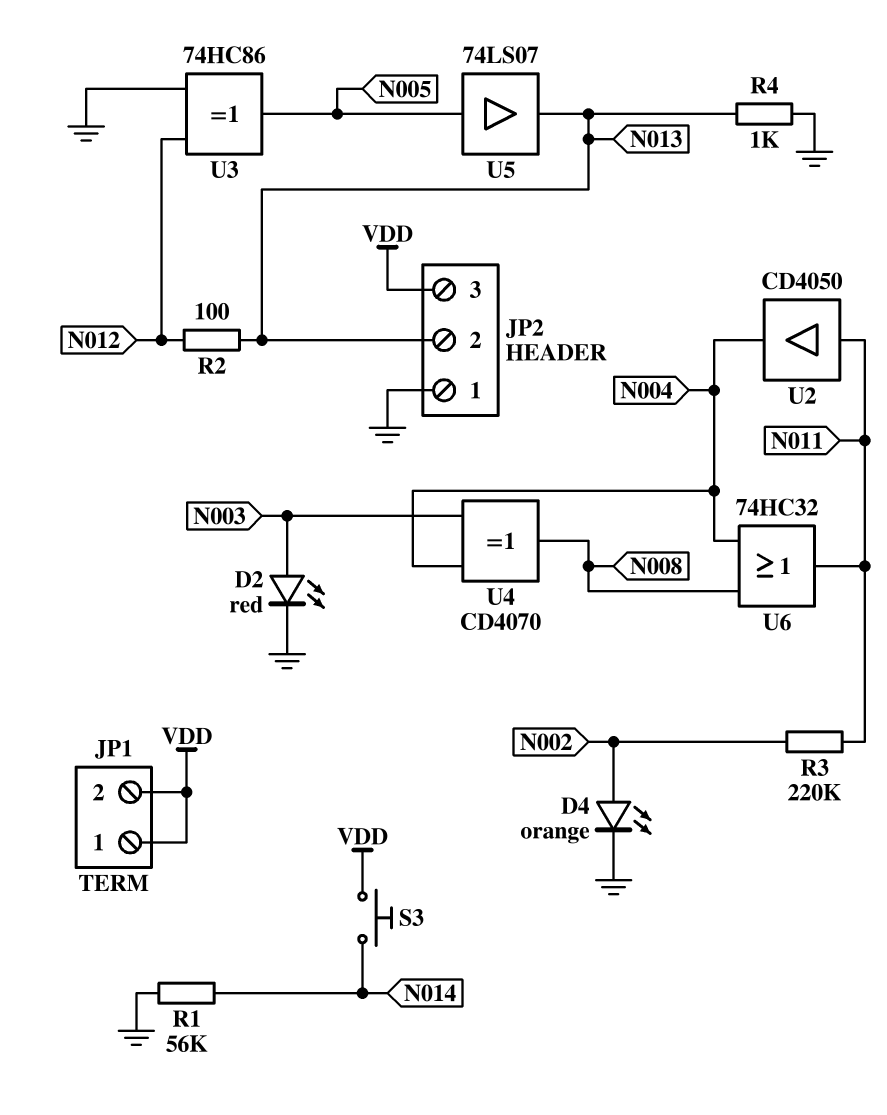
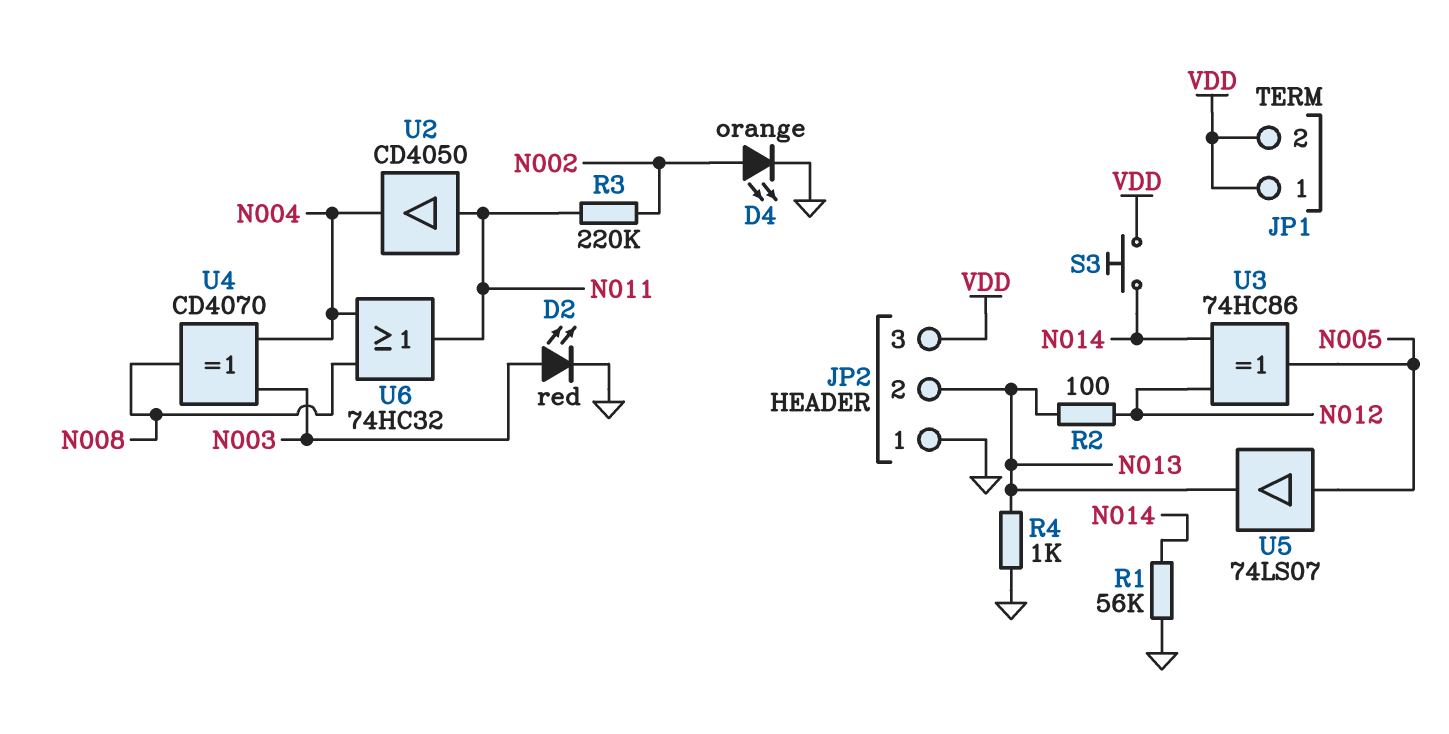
U3: XOR 74HC86 (in GND, in N012, out N005) -> XOR 74HC86 (in N012, in N014, out N005)

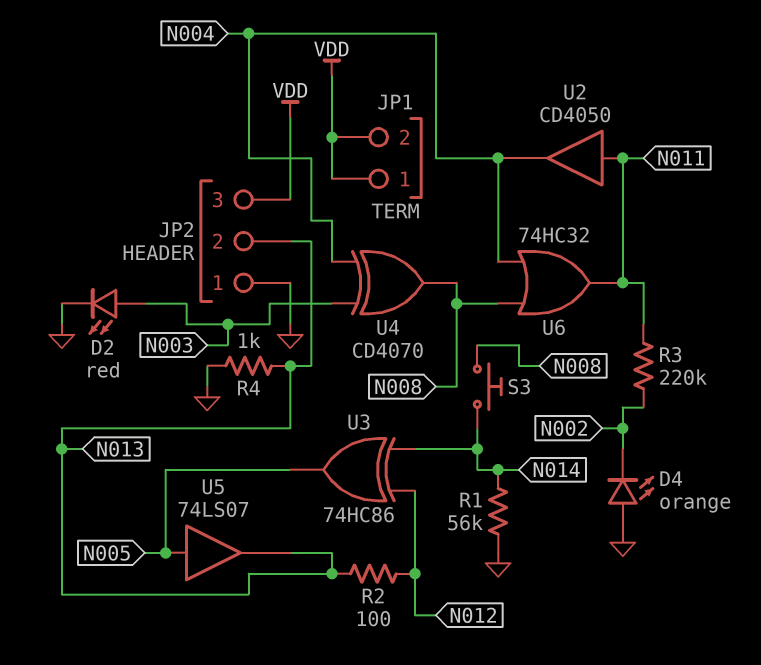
D4: LED orange (A N002, K GND) -> LED orange (A GND, K N002)
S3: button (N014, VDD) -> button (N008, N014)

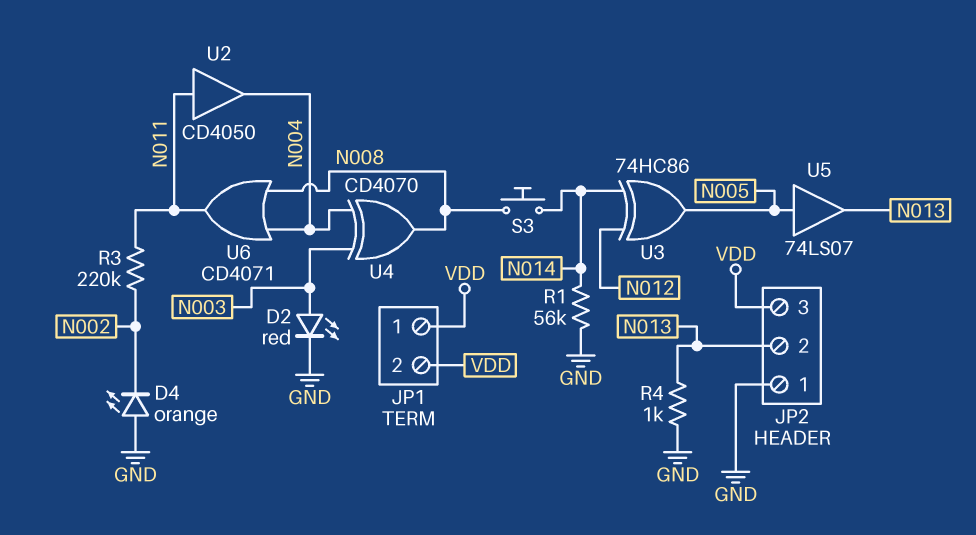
R2: 100 (N012, N013) -> none
U6: OR 74HC32 (in N004, in N008, out N011) -> OR CD4071 (in N004, in N008, out N011)

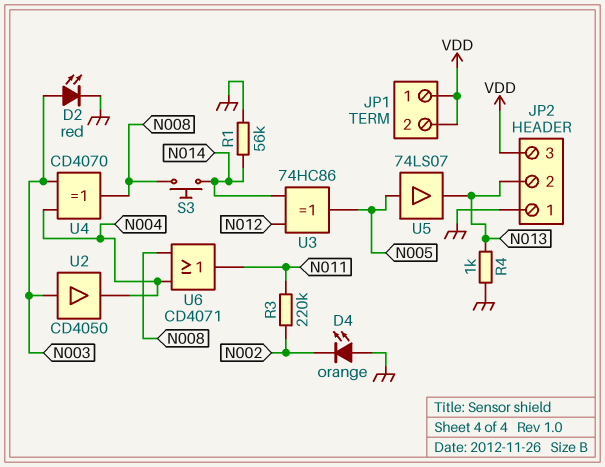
U2: buffer CD4050 (in N011, out N004) -> buffer CD4050 (in N003, out N004)

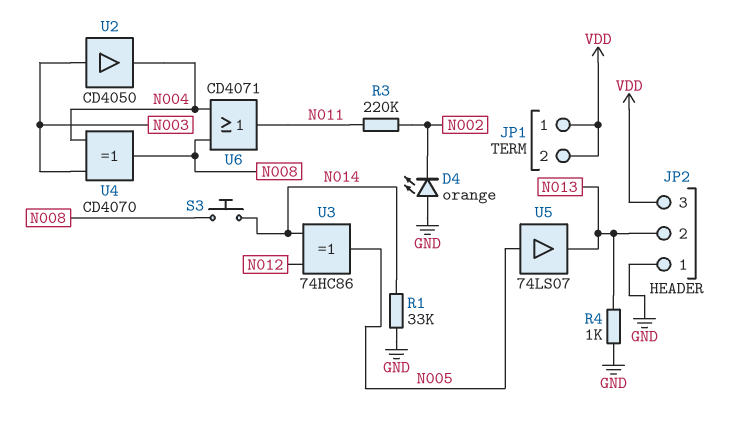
D2: LED red (A N003, K GND) -> none
R1: 56k (GND, N014) -> 33k (GND, N014)

